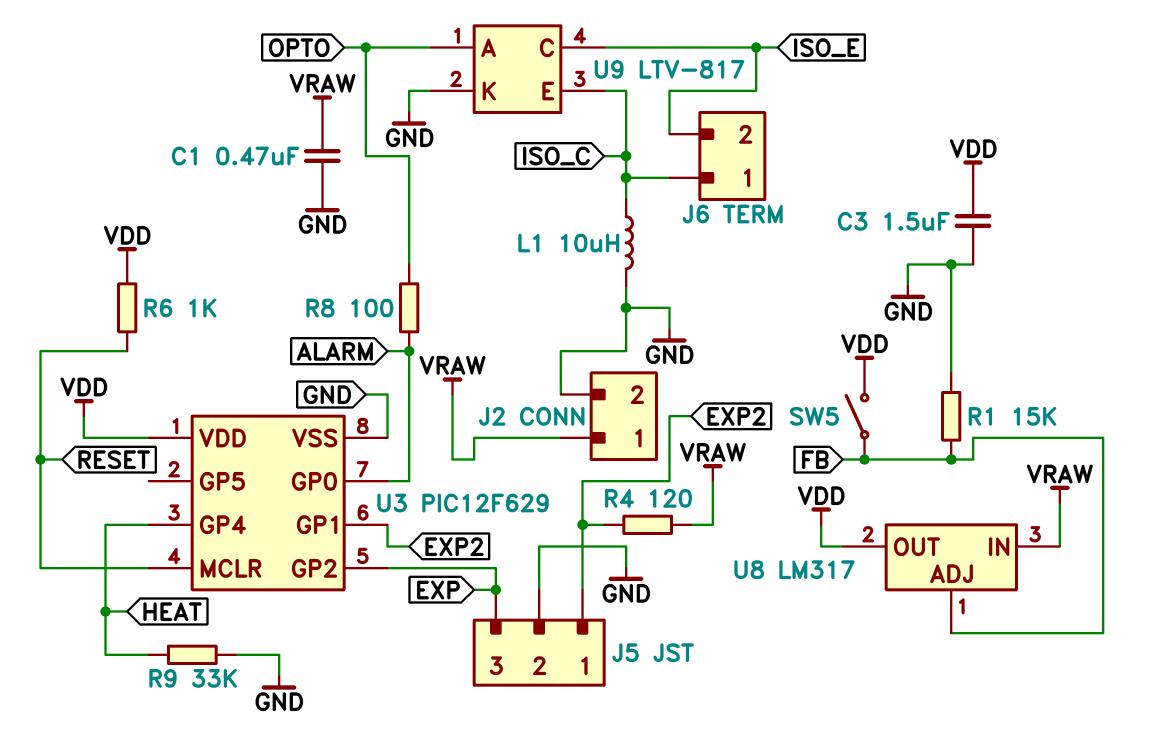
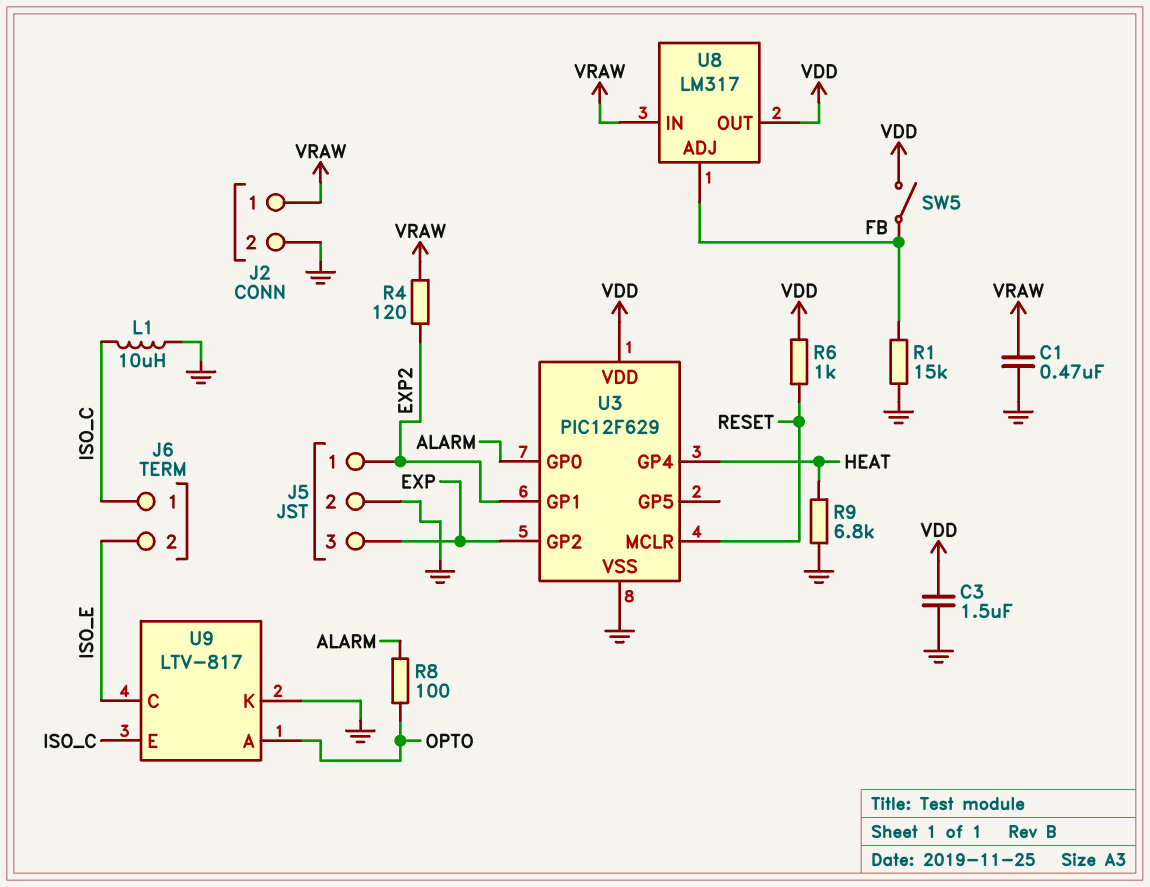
R9: 33k (GND, HEAT) -> 6.8k (GND, HEAT)

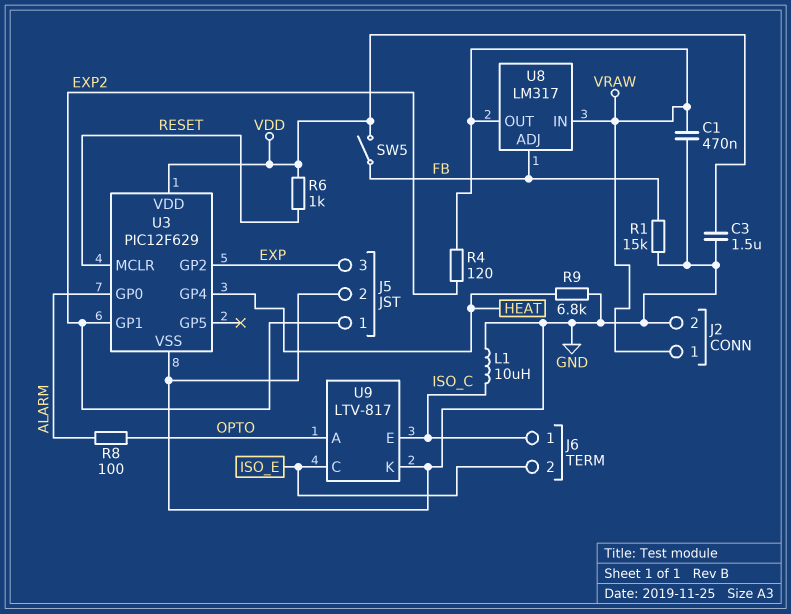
U8 pin OUT: VDD -> VRAW

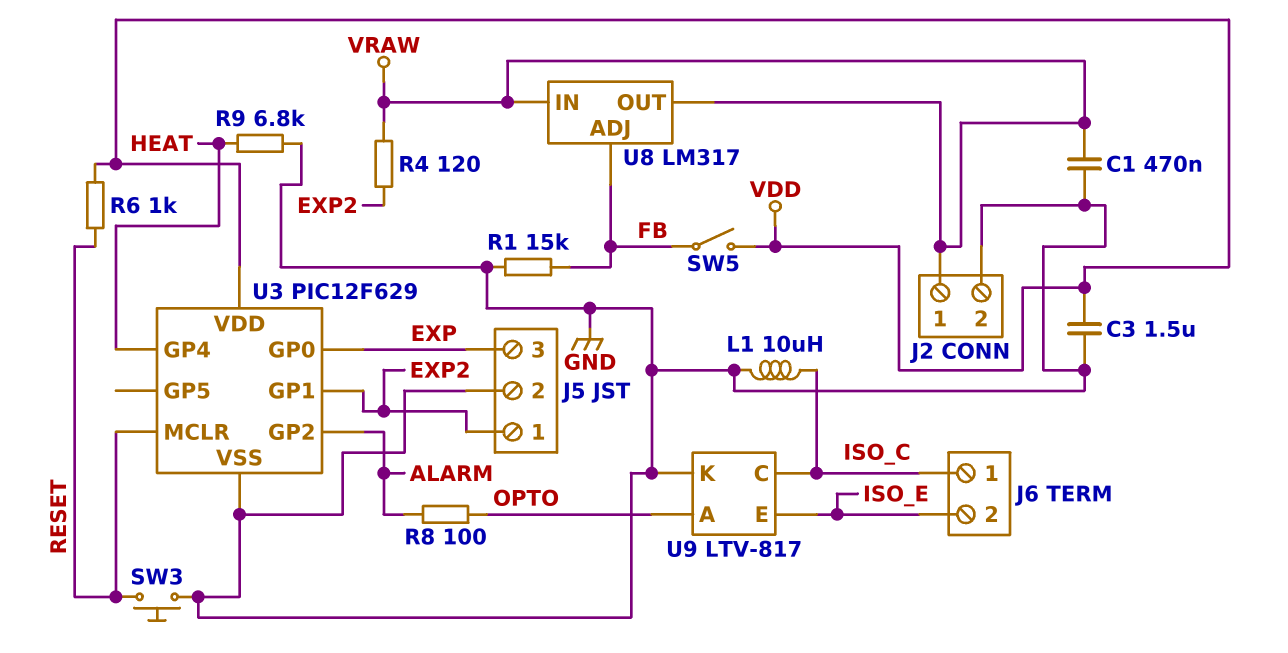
SW3: none -> button (GND, RESET)
U3 pin GP0: ALARM -> EXP
U3 pin GP2: EXP -> ALARM
U9 pin C: ISO_E -> ISO_C
U9 pin E: ISO_C -> ISO_E

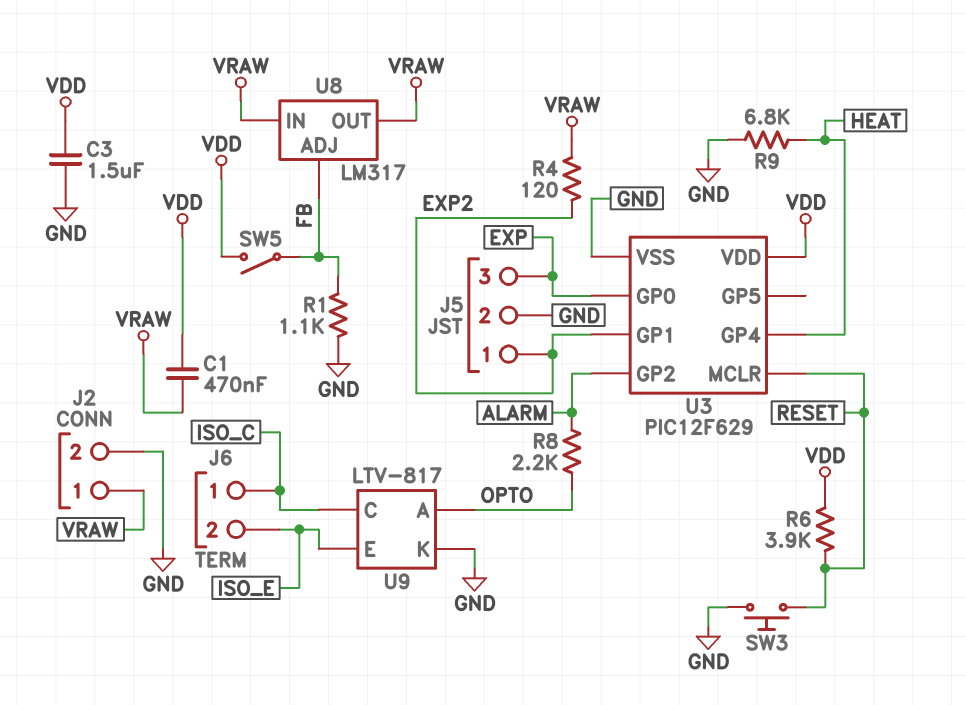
C1: 470nF (GND, VRAW) -> 470nF (VDD, VRAW)
L1: 10uH (GND, ISO_C) -> none
R1: 15k (FB, GND) -> 1.1k (FB, GND)
R6: 1k (RESET, VDD) -> 3.9k (RESET, VDD)
R8: 100 (ALARM, OPTO) -> 2.2k (ALARM, OPTO)

